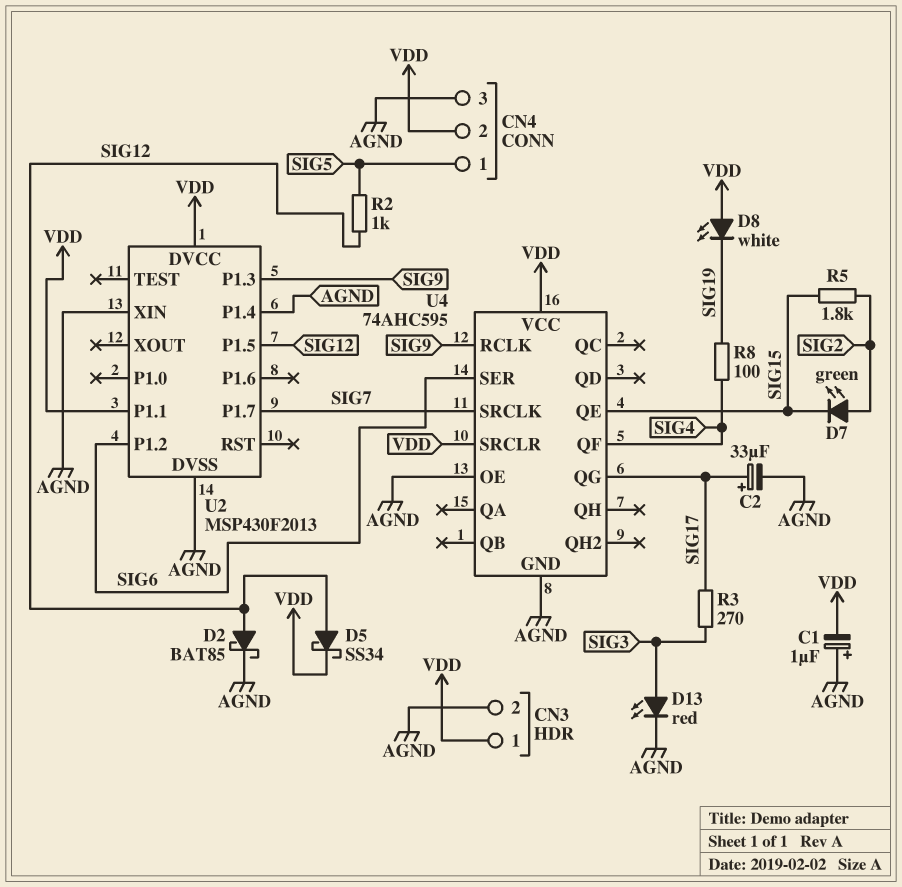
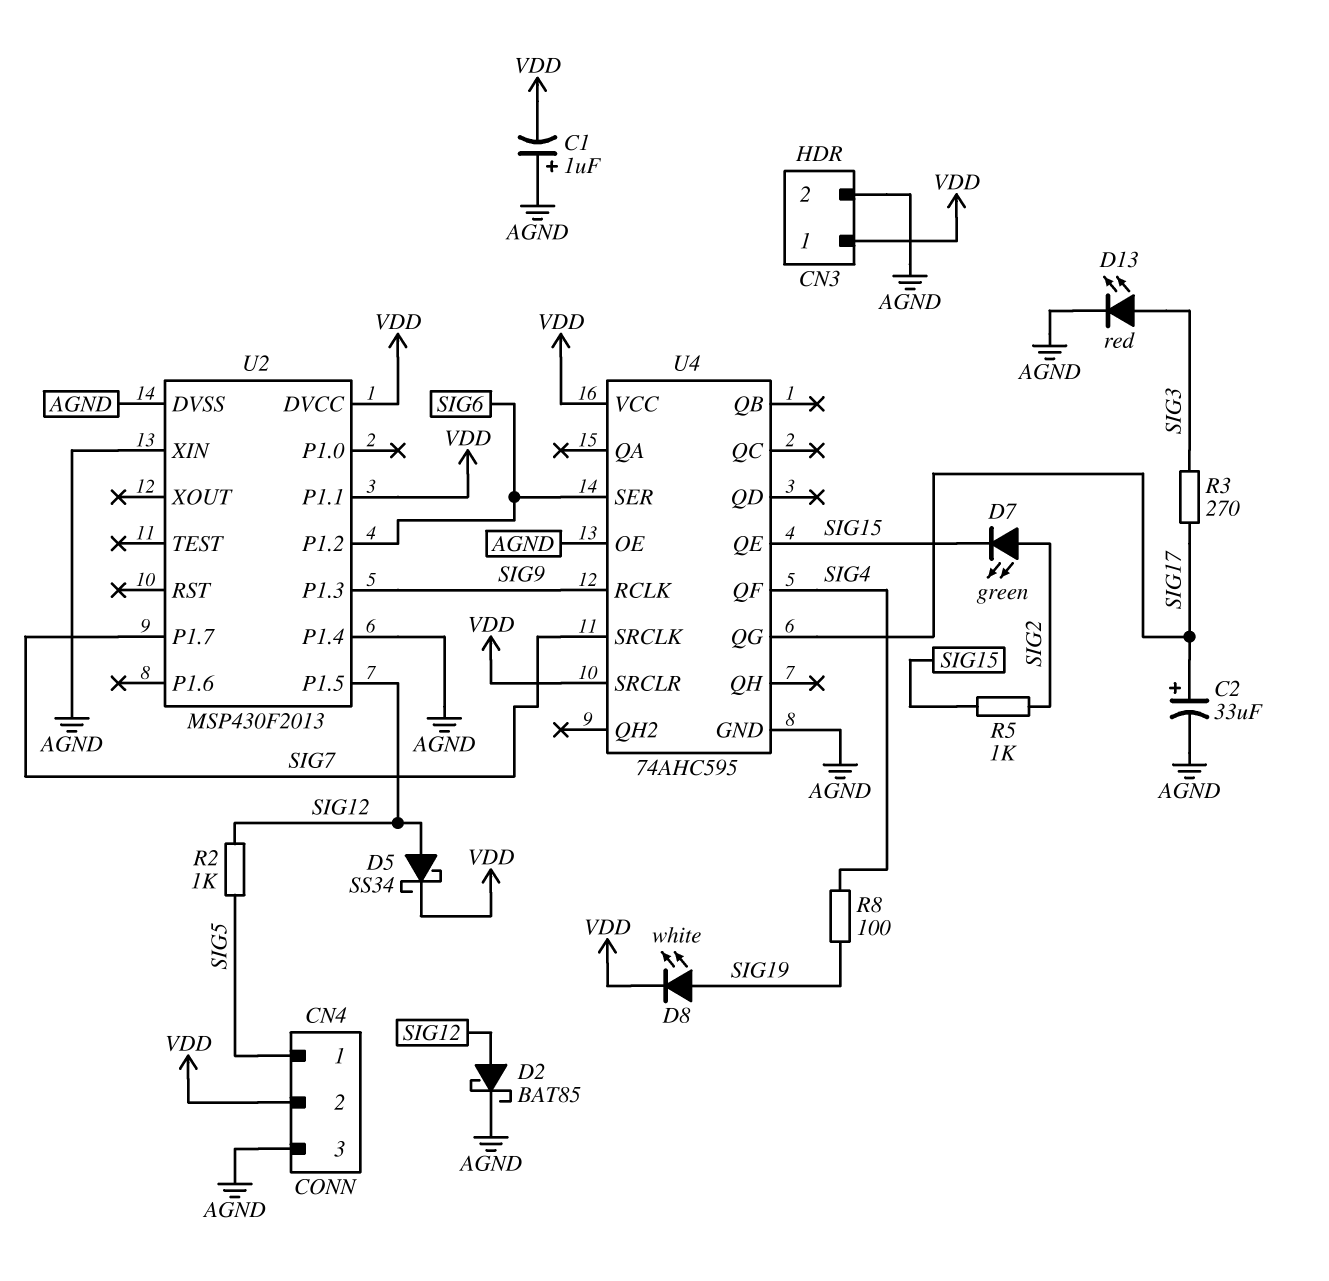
D8: LED white (A VDD, K SIG19) -> LED white (A SIG19, K VDD)
R5: 1.8k (SIG2, SIG15) -> 1k (SIG2, SIG15)

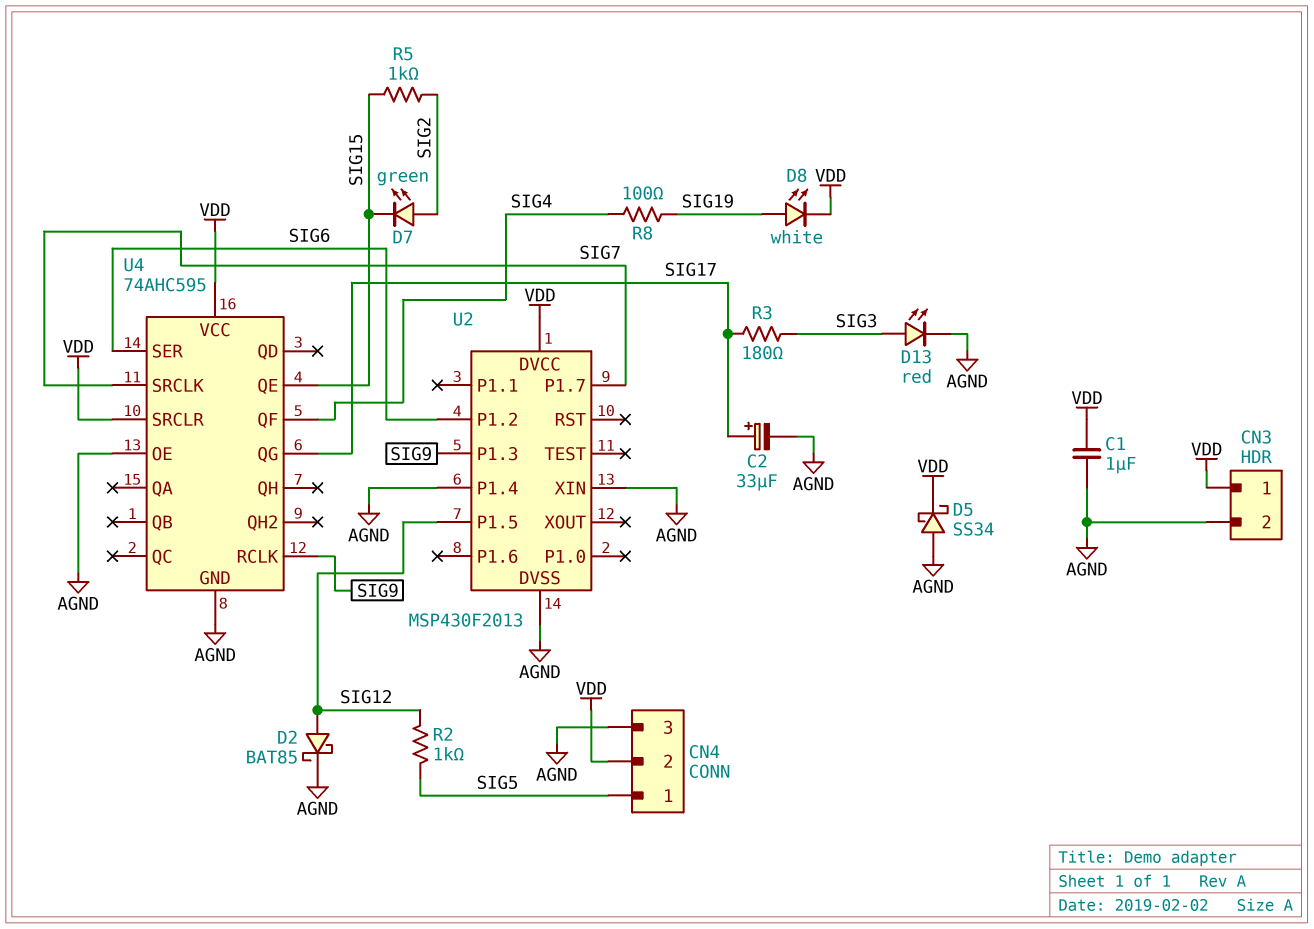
C1: 1uF (plus AGND, minus VDD) -> 1uF (AGND, VDD)
D5: schottky SS34 (A SIG12, K VDD) -> schottky SS34 (A AGND, K VDD)
R3: 270 (SIG3, SIG17) -> 180 (SIG3, SIG17)
U2 pin P1.1: VDD -> none

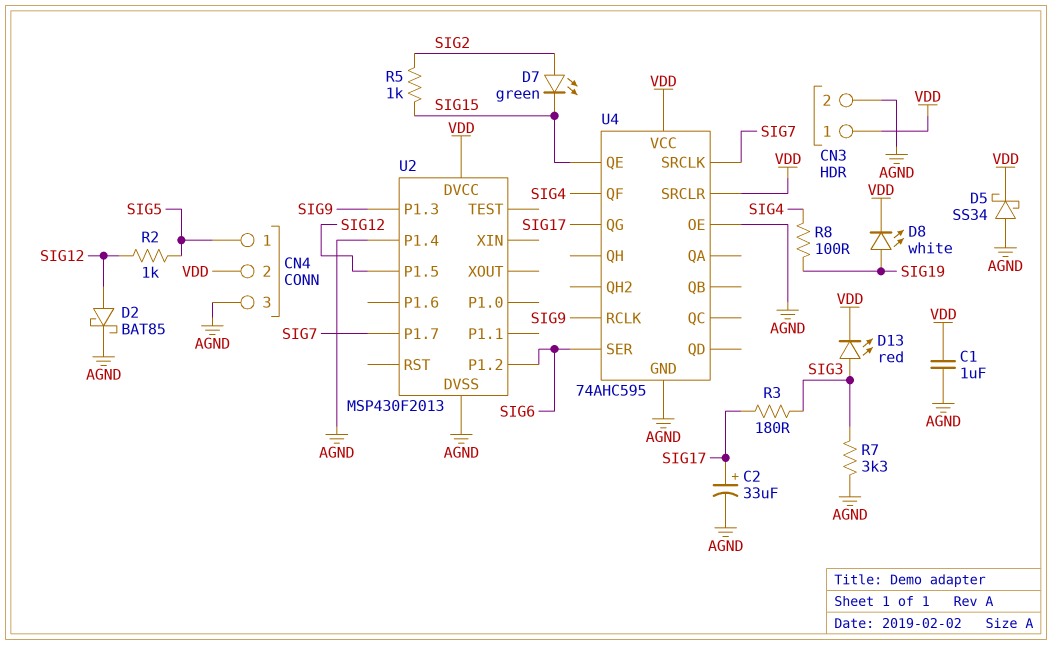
D13: LED red (A SIG3, K AGND) -> LED red (A SIG3, K VDD)
R7: none -> 3.3k (AGND, SIG3)
U2 pin XIN: AGND -> none

